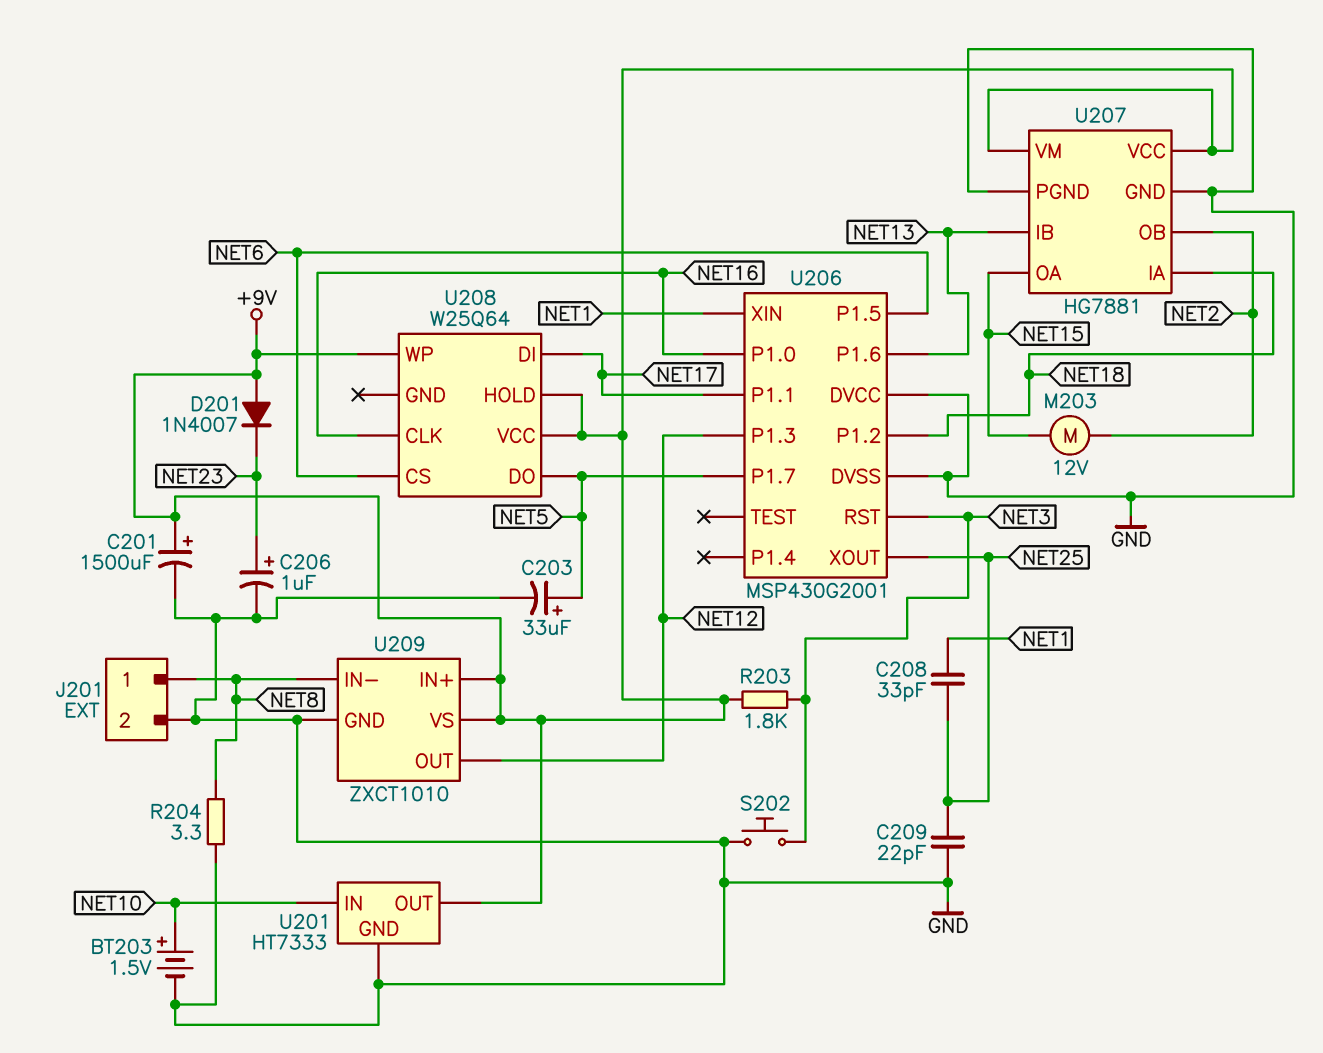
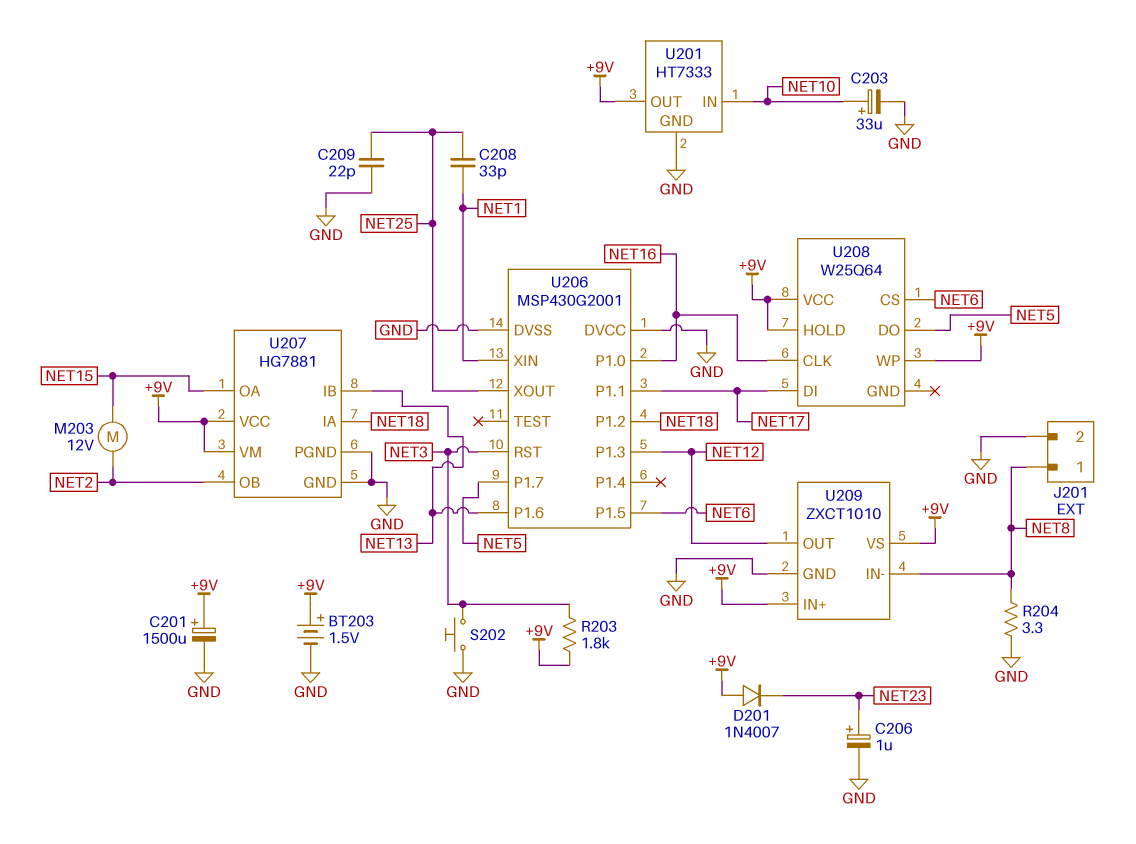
BT203: 1.5V (plus NET10, minus GND) -> 1.5V (plus +9V, minus GND)
C203: 33uF (plus NET5, minus GND) -> 33uF (plus NET10, minus GND)

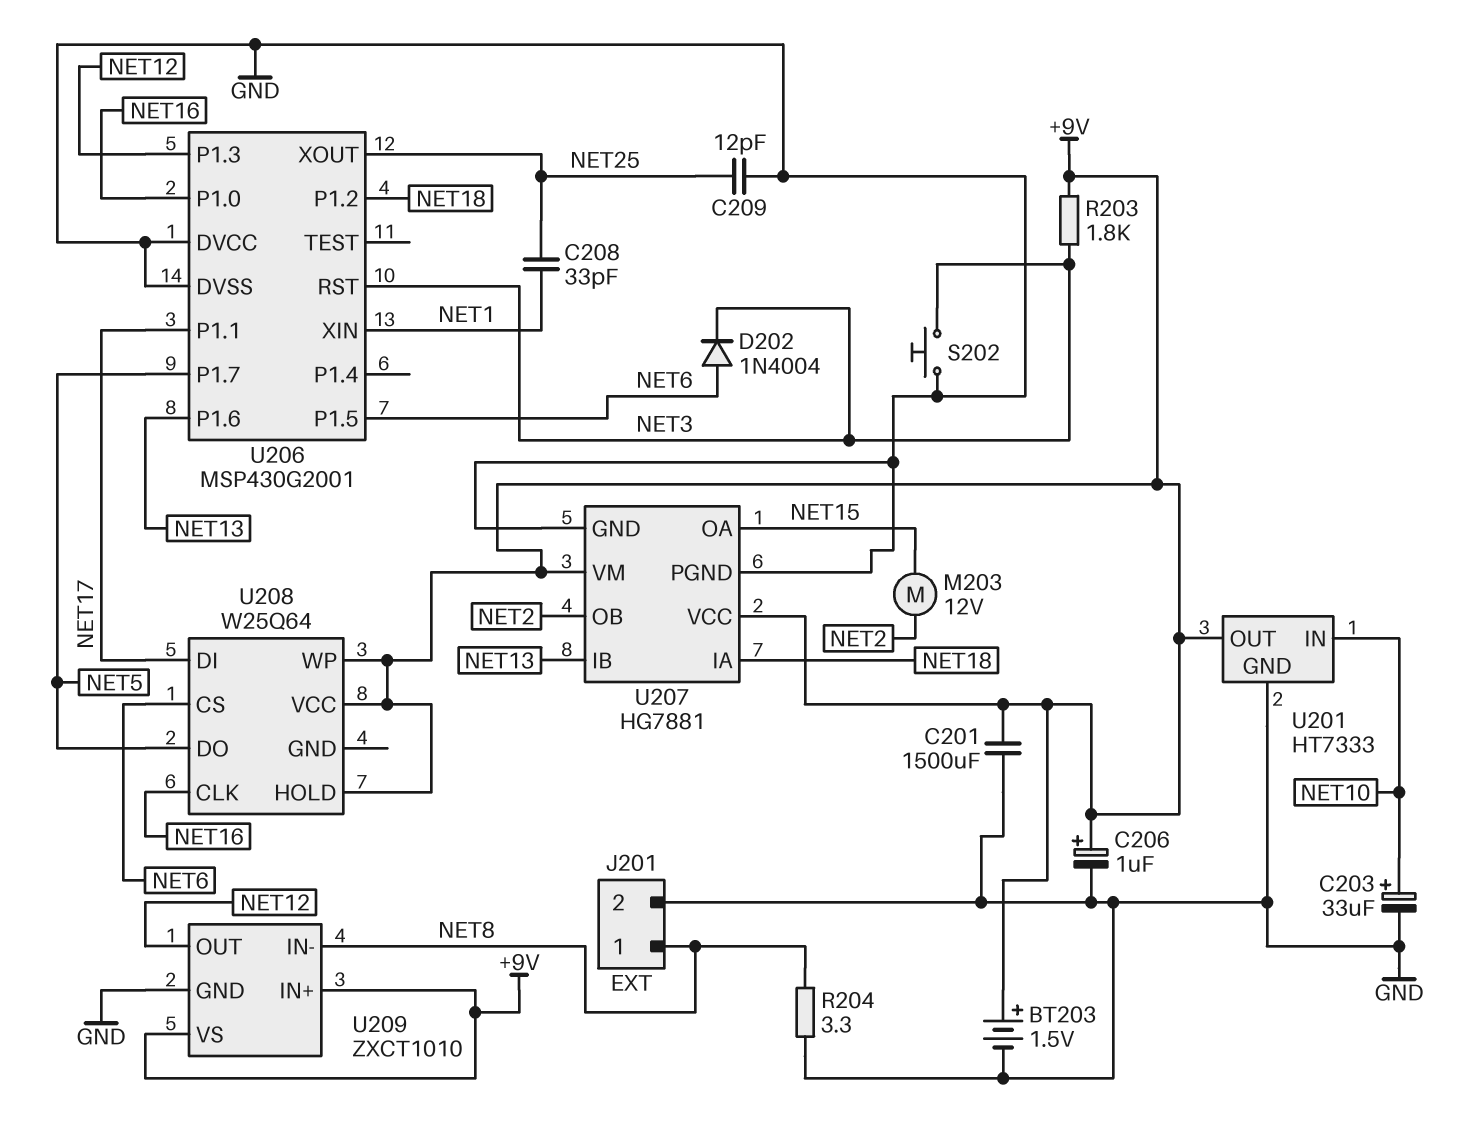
C201: 1500uF (plus +9V, minus GND) -> 1500uF (+9V, GND)
C206: 1uF (plus NET23, minus GND) -> 1uF (plus +9V, minus GND)
C209: 22pF (GND, NET25) -> 12pF (GND, NET25)
D201: diode 1N4007 (A +9V, K NET23) -> none
D202: none -> diode 1N4004 (A NET6, K NET3)

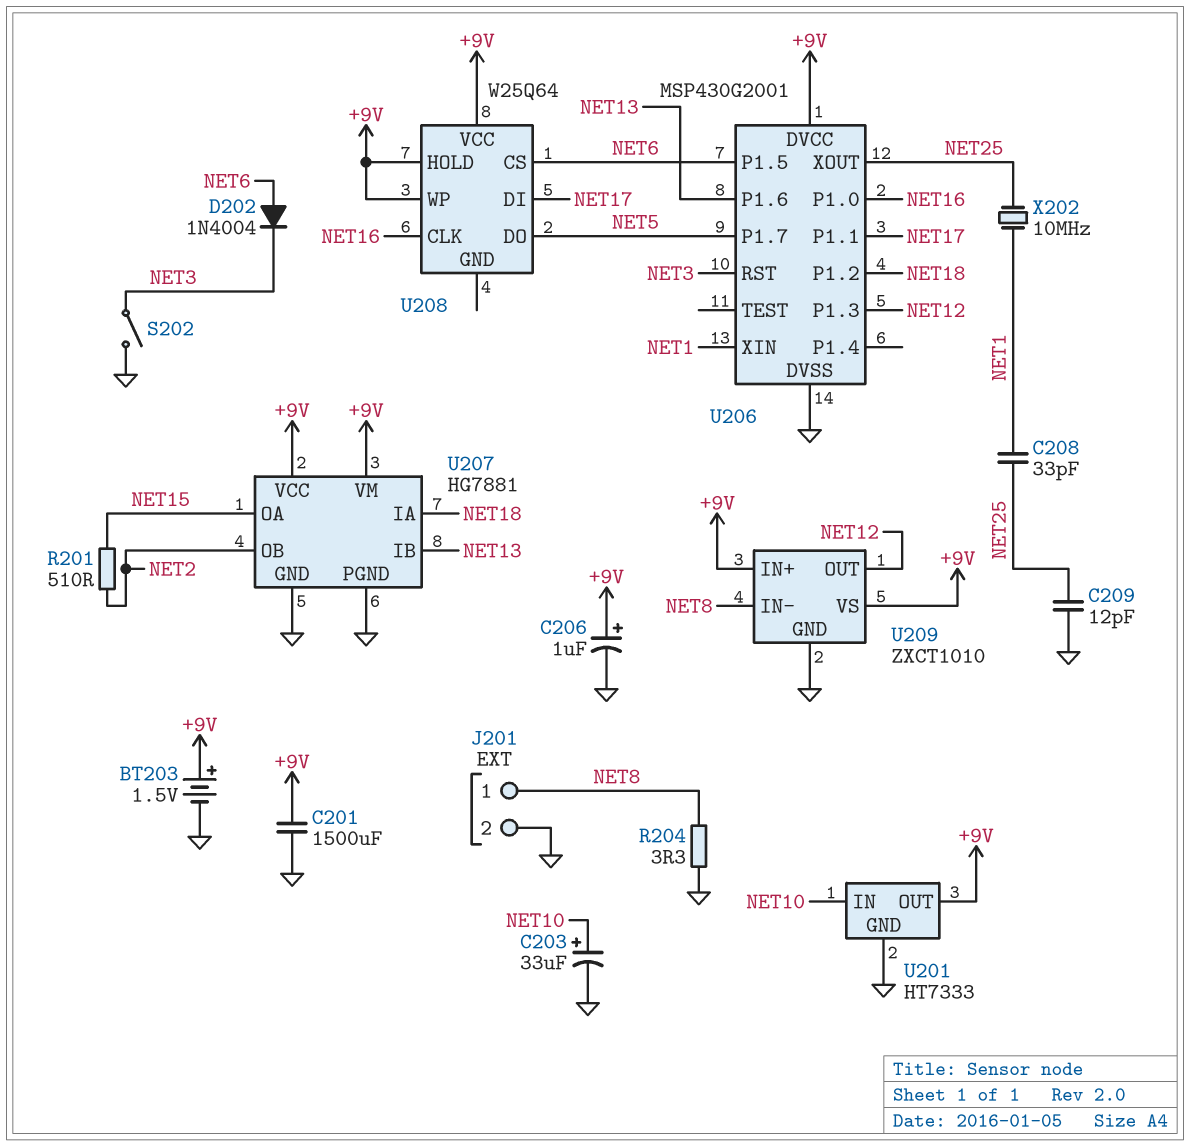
M203: motor 12V (NET2, NET15) -> none
R201: none -> 510 (NET2, NET15)
R203: 1.8k (+9V, NET3) -> none
S202: button (GND, NET3) -> switch (GND, NET3)
U206 pin DVCC: GND -> +9V
X202: none -> 10MHz (NET1, NET25)

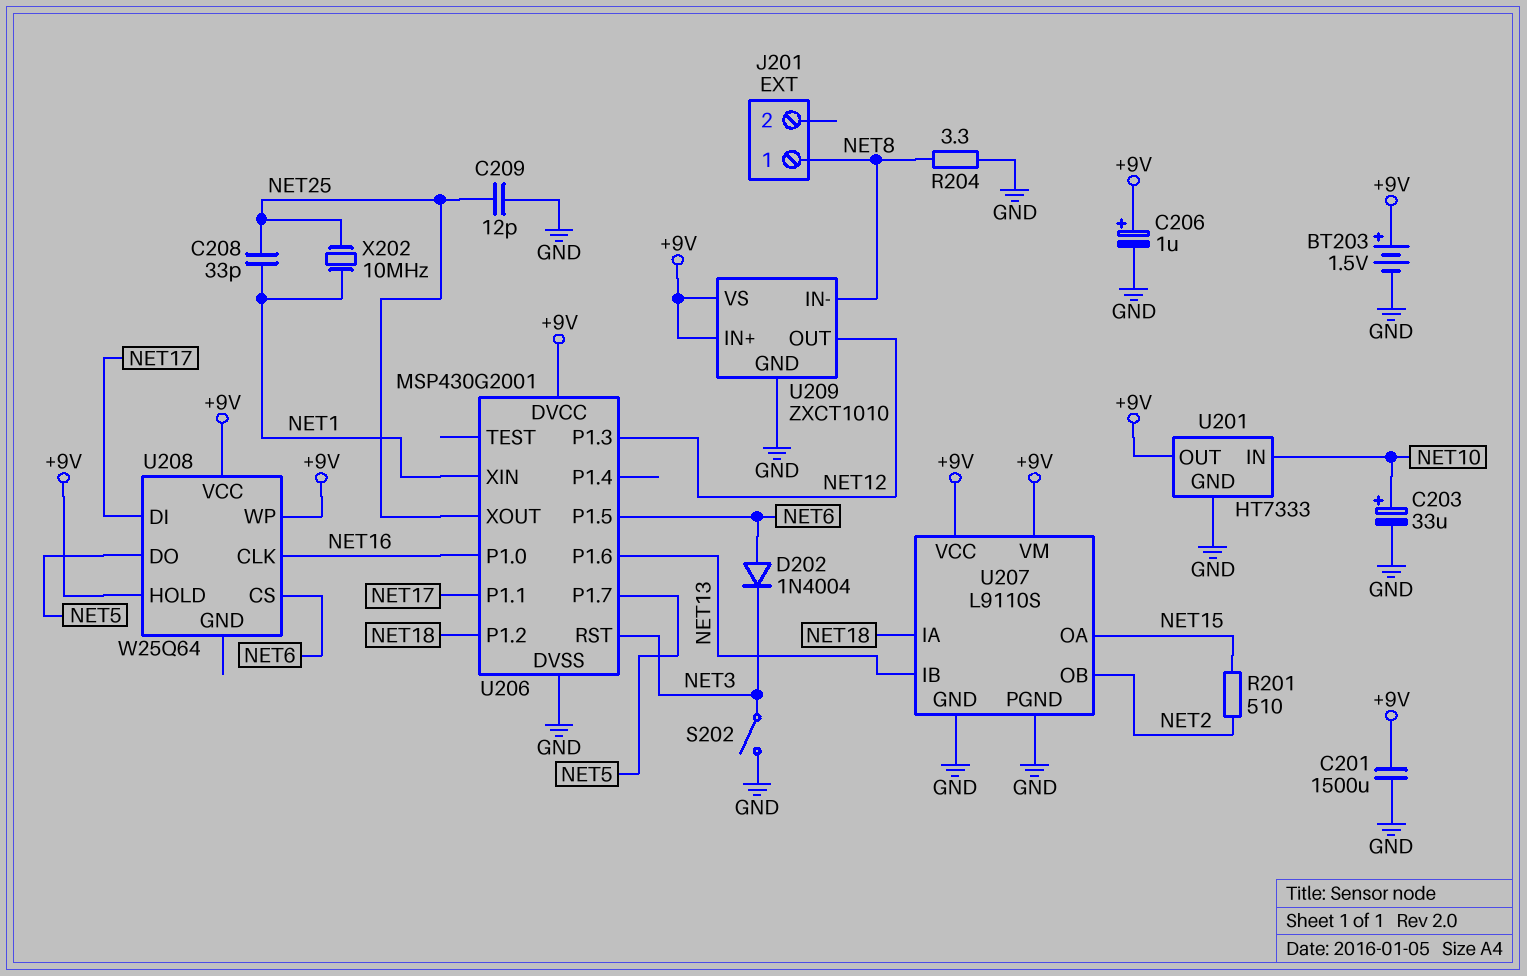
J201 pin 2: GND -> none
U207: HG7881 -> L9110S

